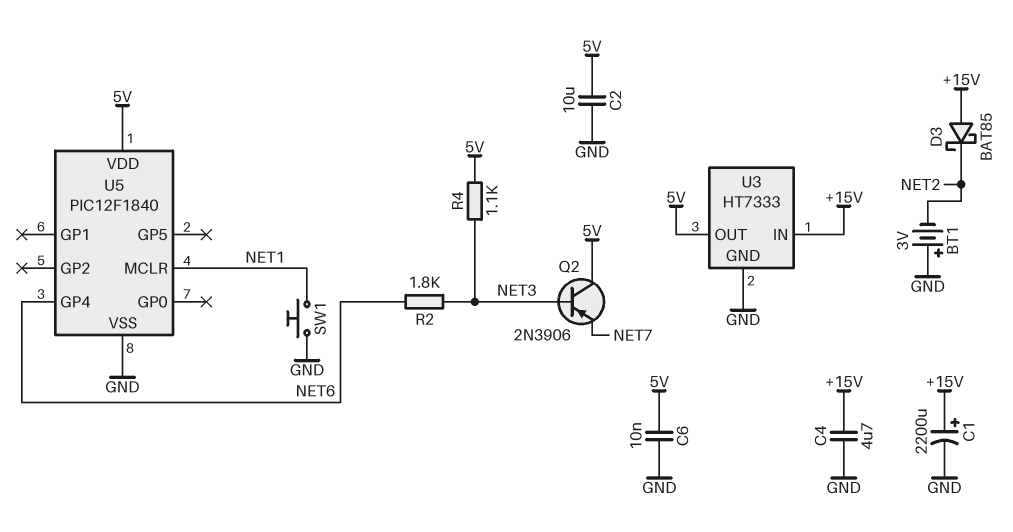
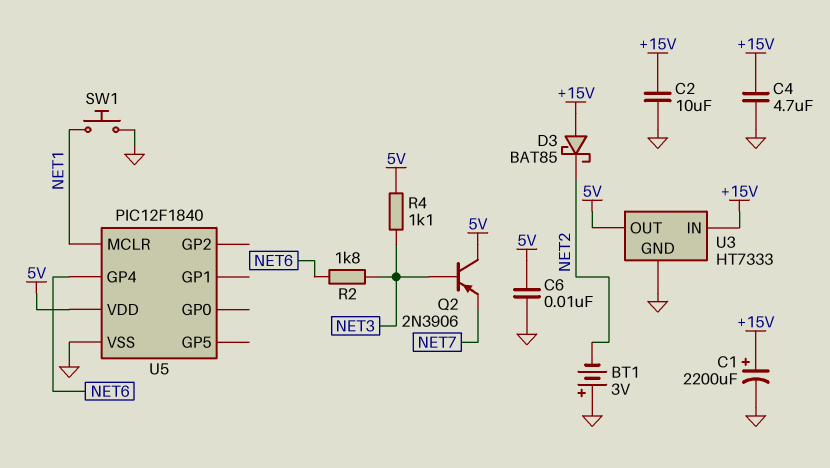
C2: 10uF (5V, GND) -> 10uF (+15V, GND)

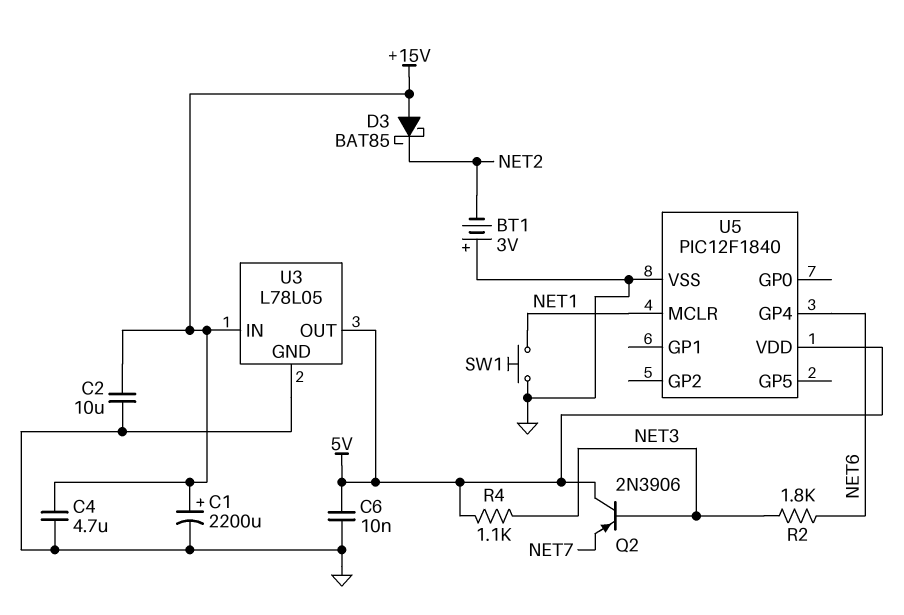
U3: HT7333 -> L78L05

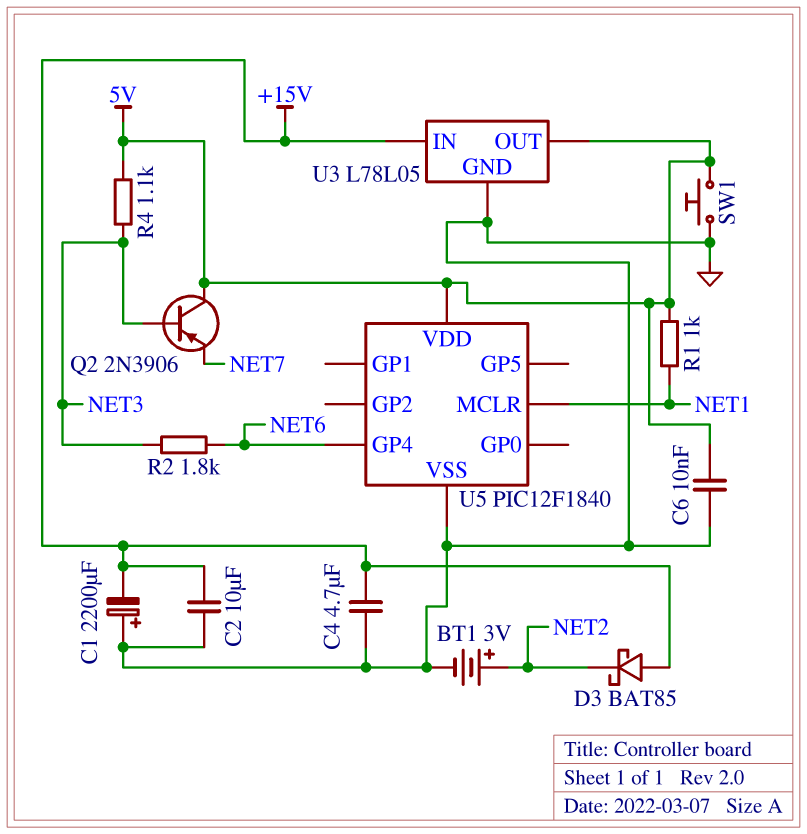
BT1: 3V (plus GND, minus NET2) -> 3V (plus NET2, minus GND)
C1: 2200uF (plus +15V, minus GND) -> 2200uF (plus GND, minus +15V)
R1: none -> 1k (5V, NET1)
SW1: button (GND, NET1) -> button (5V, GND)

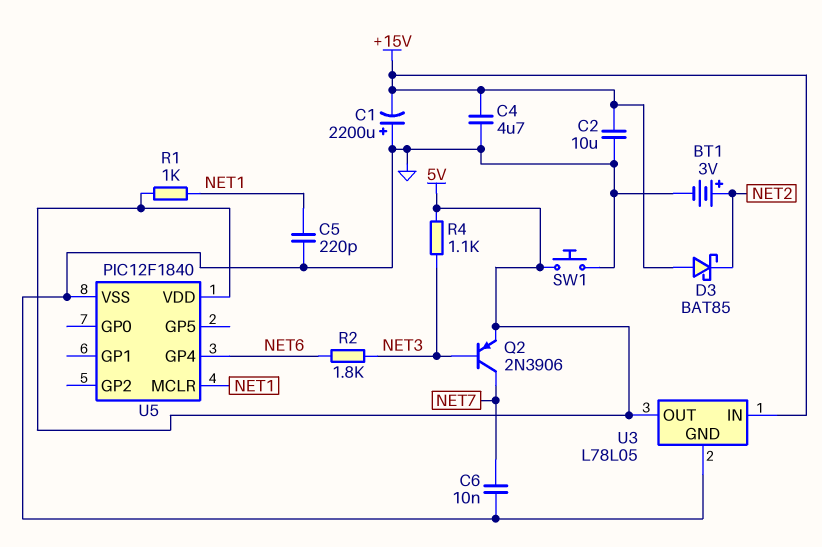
C5: none -> 220pF (GND, NET1)
C6: 10nF (5V, GND) -> 10nF (GND, NET7)
Q2: PNP 2N3906 (B NET3, C 5V, E NET7) -> PNP 2N3906 (B NET3, C NET7, E 5V)

